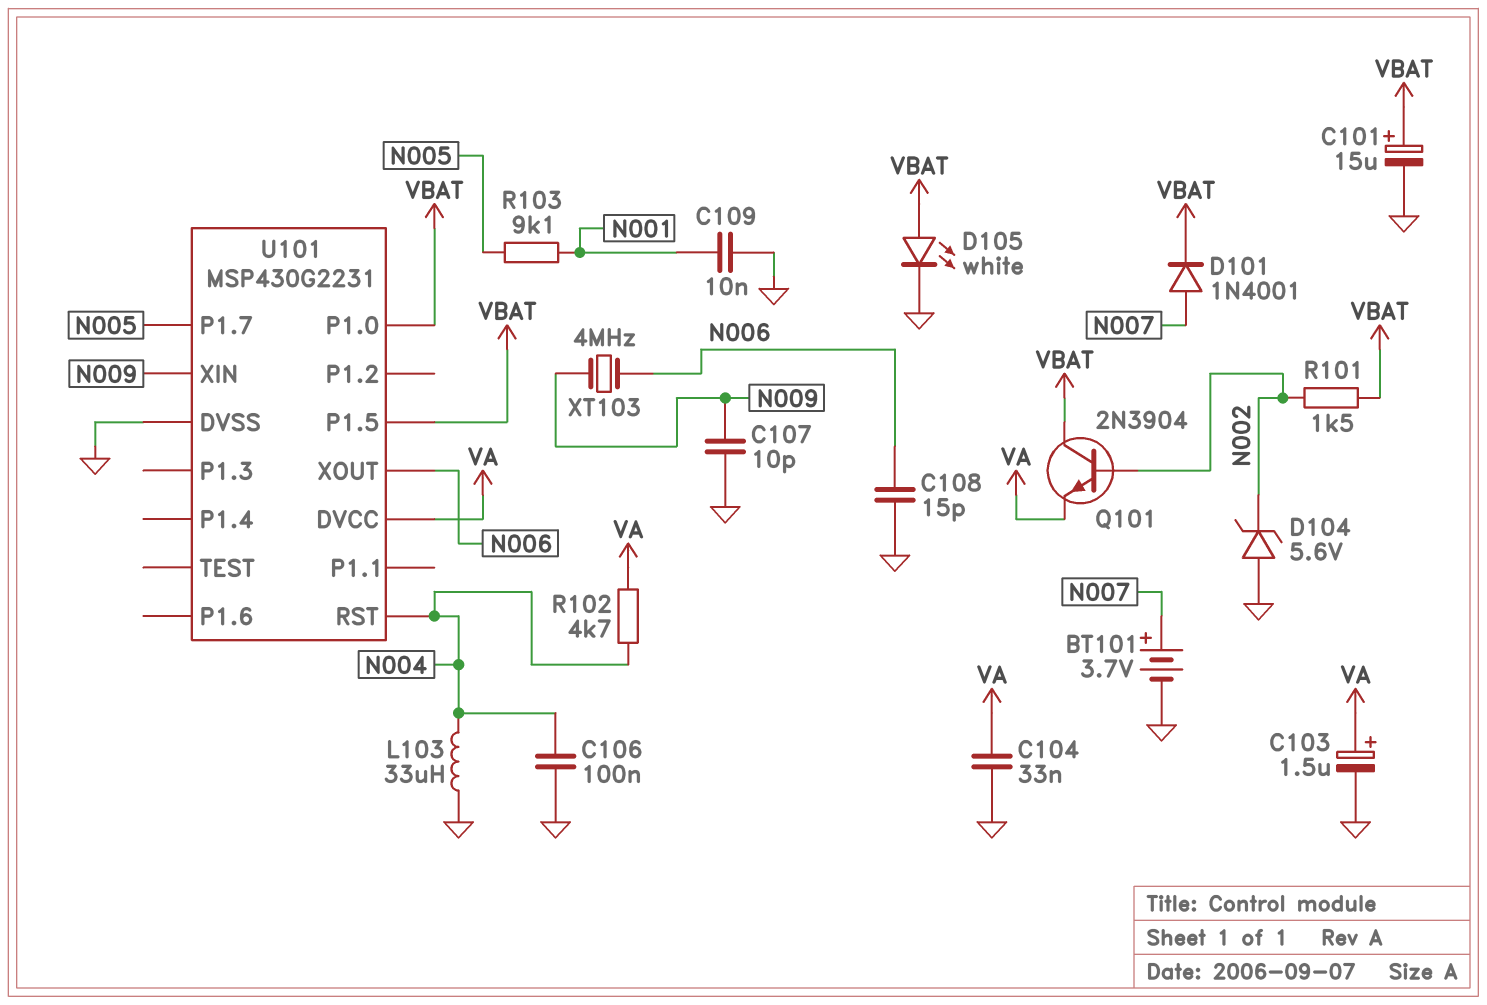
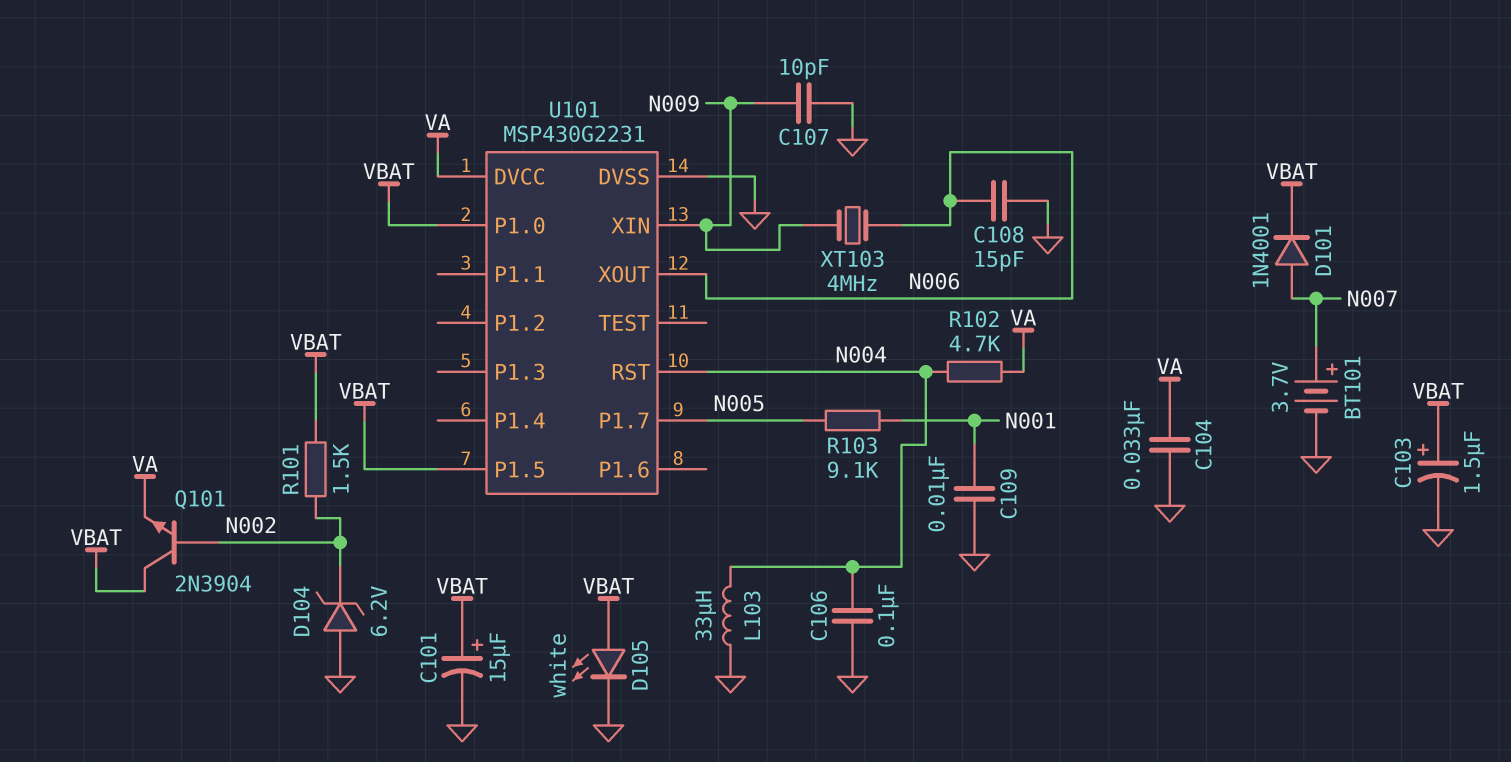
C103: 1.5uF (plus VA, minus GND) -> 1.5uF (plus VBAT, minus GND)
D104: zener 5.6V (A GND, K N002) -> zener 6.2V (A GND, K N002)

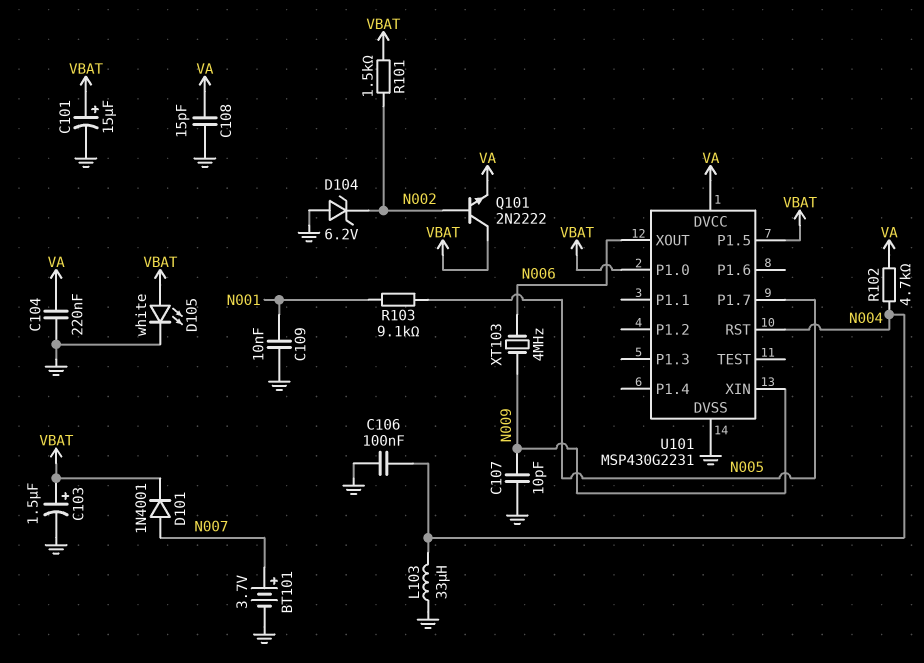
C104: 33nF (GND, VA) -> 220nF (GND, VA)
C108: 15pF (GND, N006) -> 15pF (GND, VA)
Q101: NPN 2N3904 (B N002, C VBAT, E VA) -> NPN 2N2222 (B N002, C VBAT, E VA)

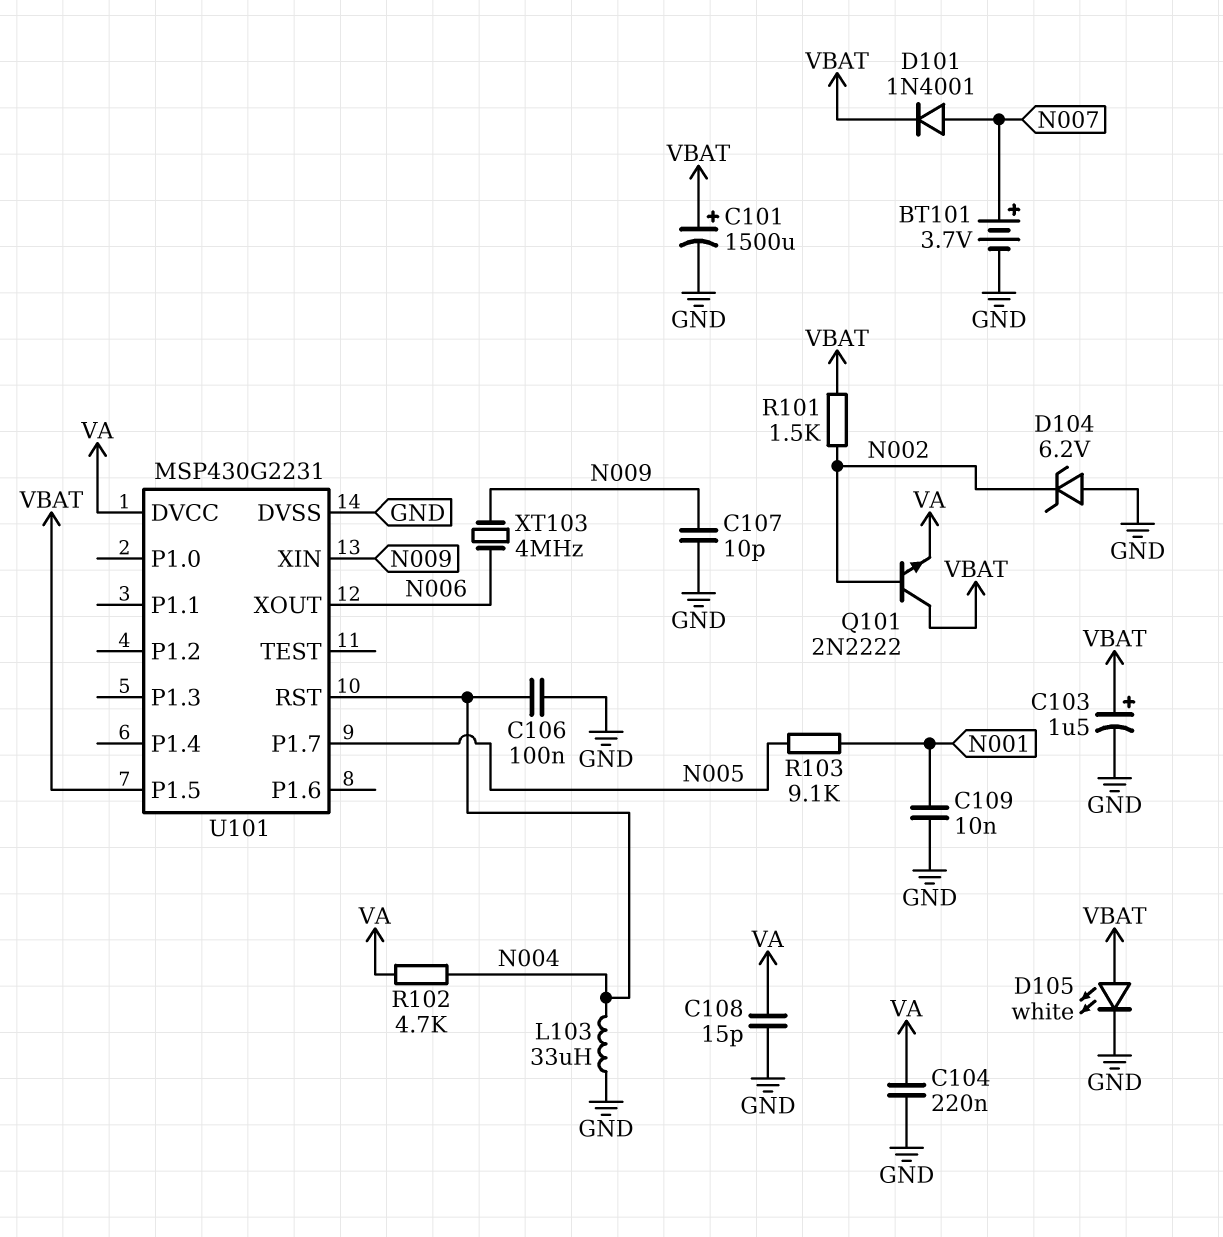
C101: 15uF (plus VBAT, minus GND) -> 1500uF (plus VBAT, minus GND)
U101 pin P1.0: VBAT -> none

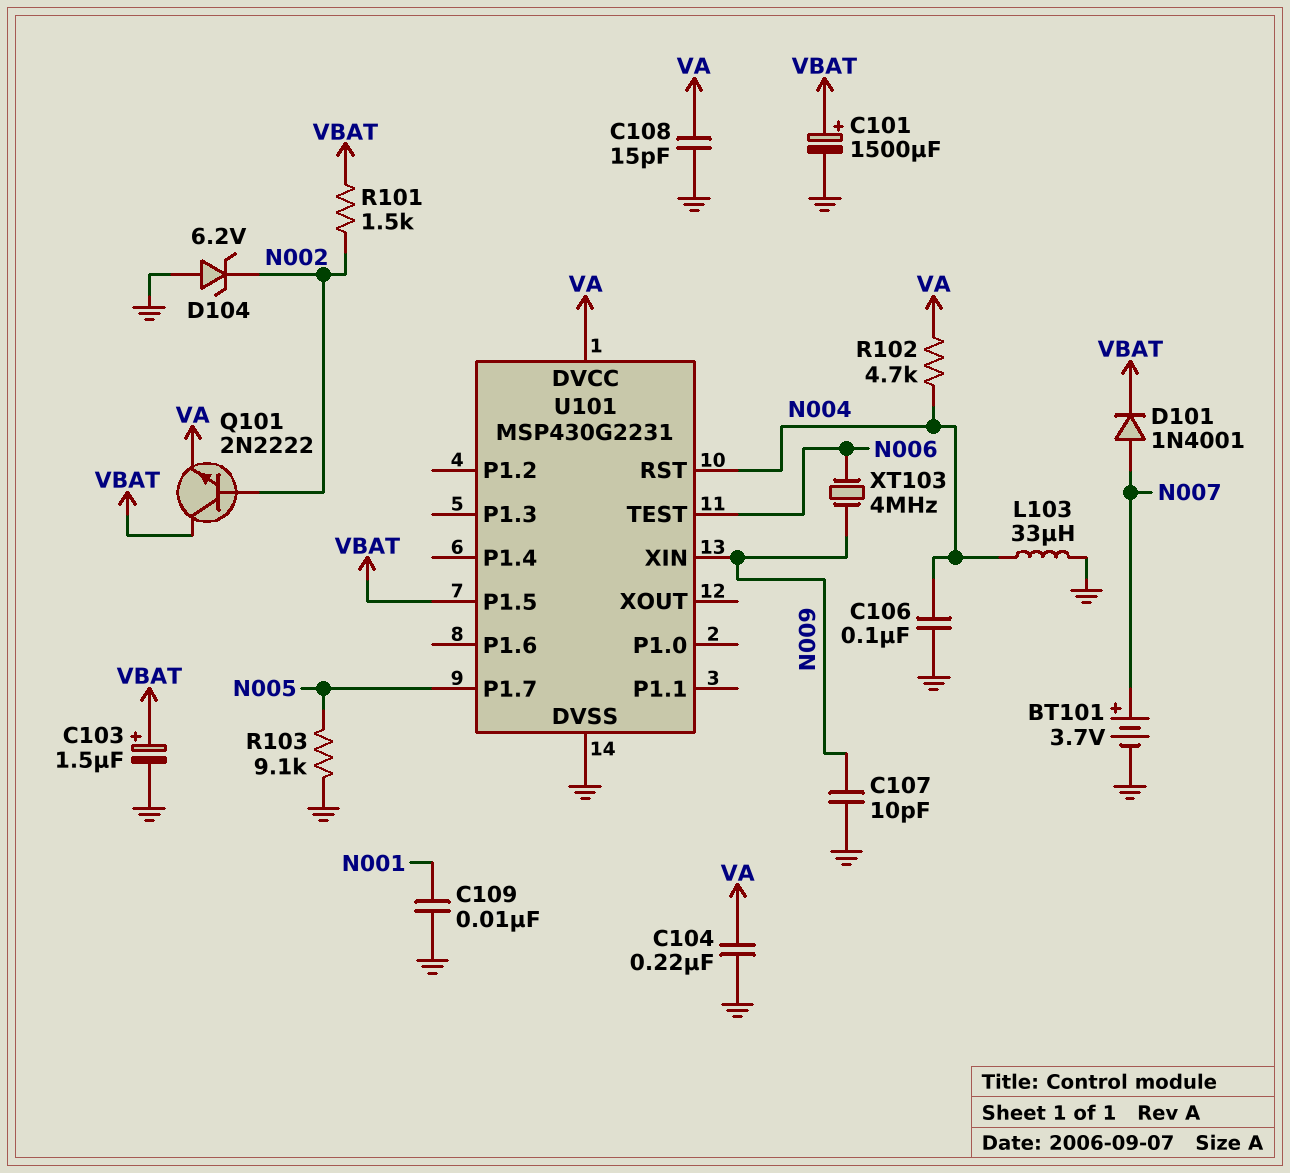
D105: LED white (A VBAT, K GND) -> none
R103: 9.1k (N001, N005) -> 9.1k (GND, N005)
U101 pin TEST: none -> N006
U101 pin XOUT: N006 -> none

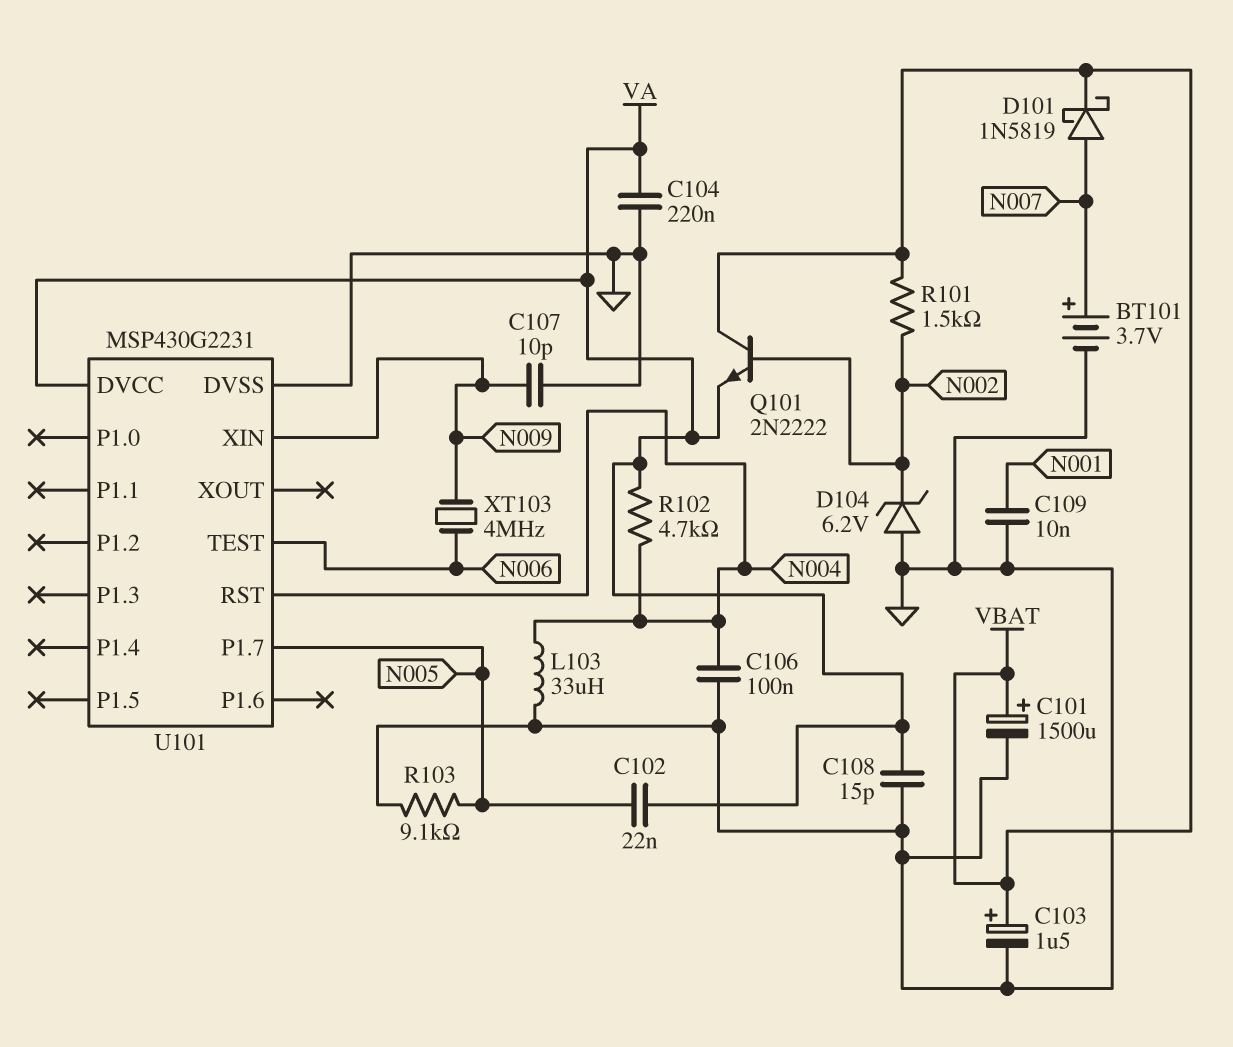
C102: none -> 22nF (N005, VA)
D101: diode 1N4001 (A N007, K VBAT) -> schottky 1N5819 (A N007, K VBAT)
U101 pin P1.5: VBAT -> none

